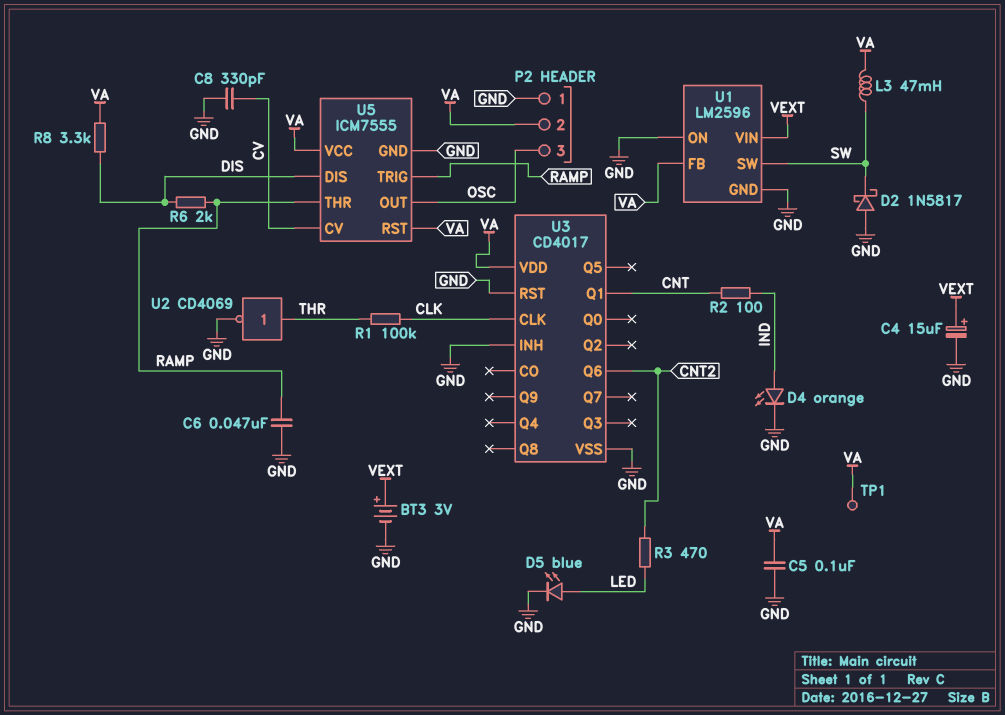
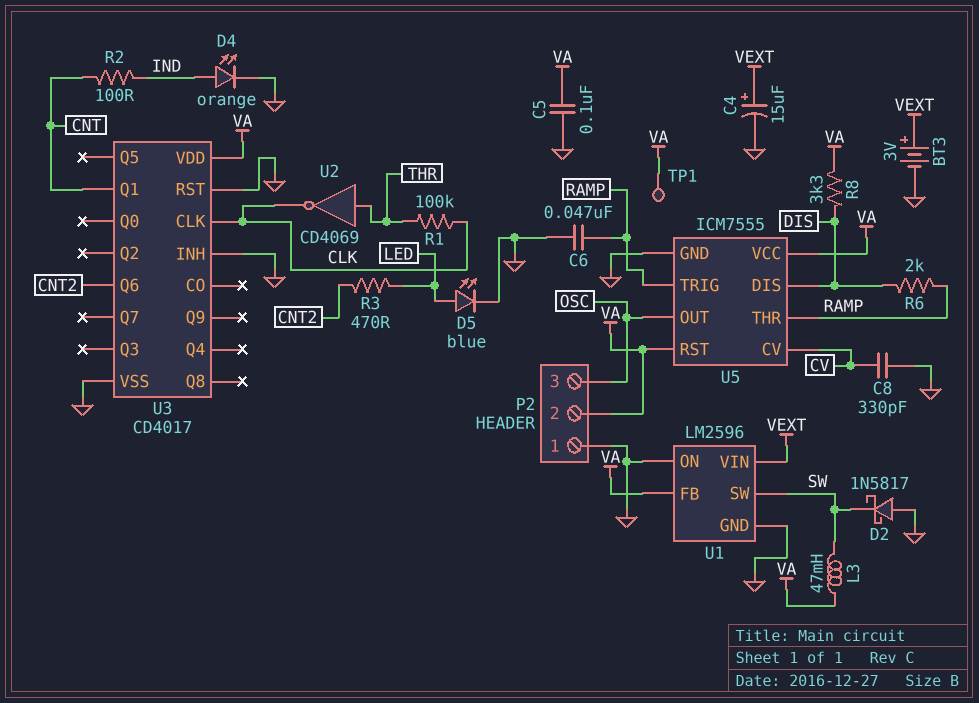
U2: NOT CD4069 (in THR, out GND) -> NOT CD4069 (in THR, out CLK)

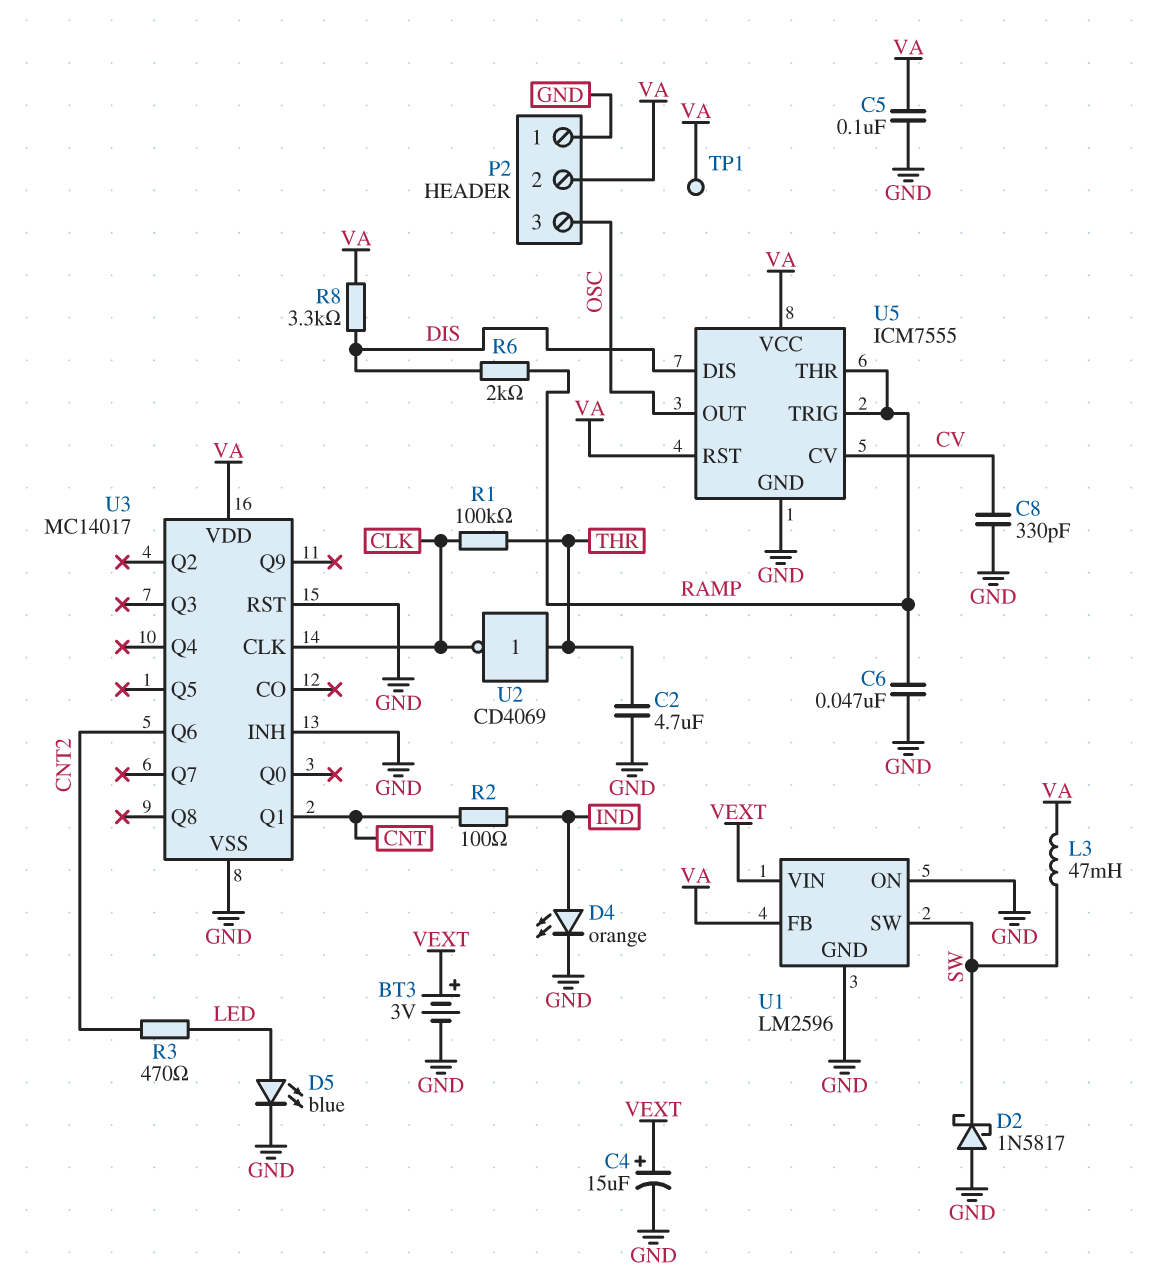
C2: none -> 4.7uF (GND, THR)
U3: CD4017 -> MC14017

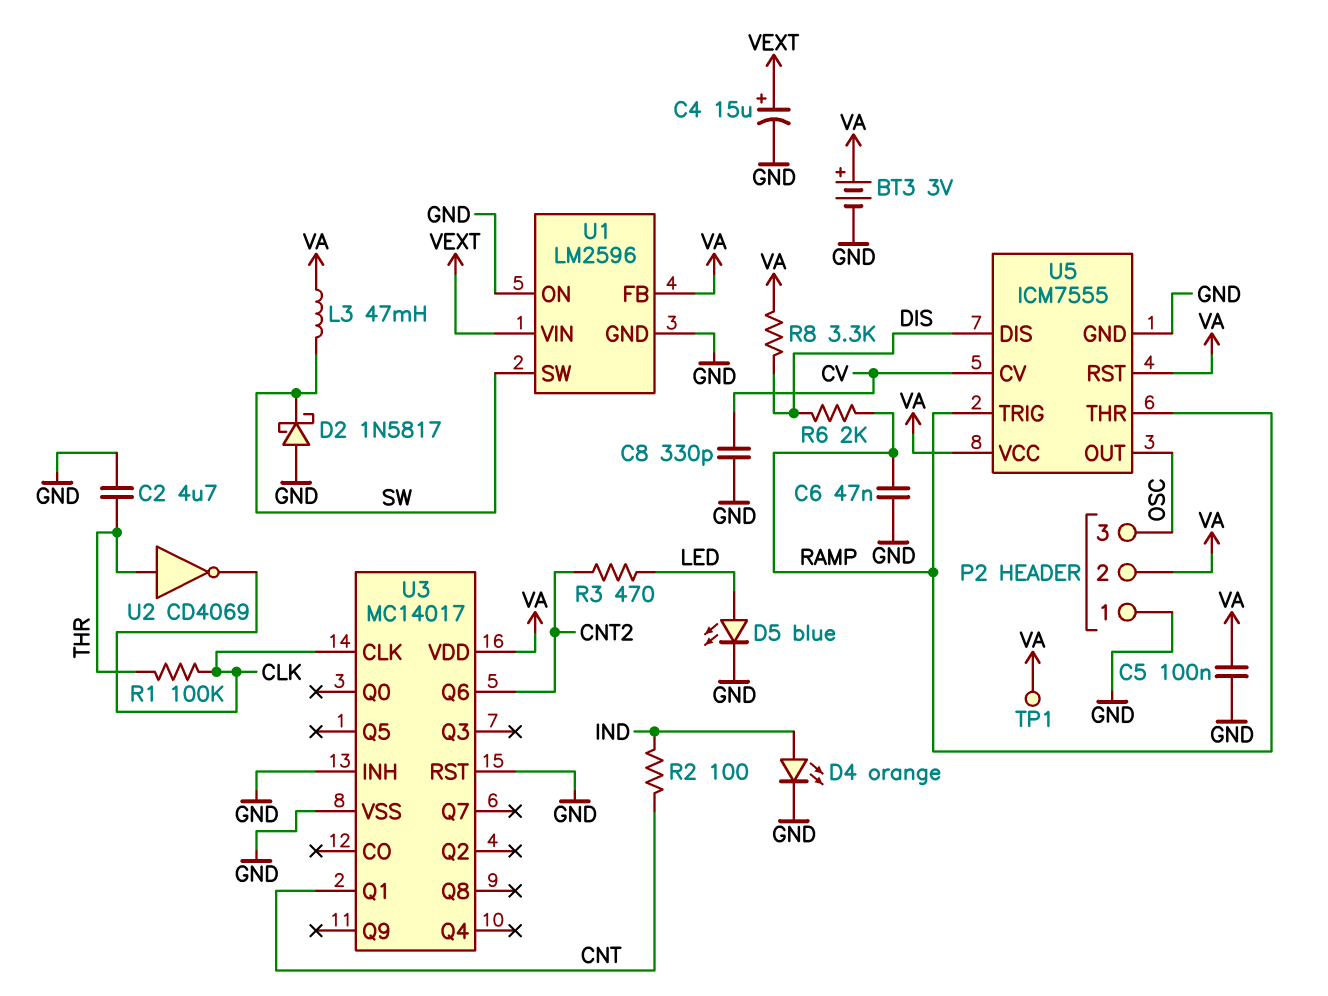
BT3: 3V (plus VEXT, minus GND) -> 3V (plus VA, minus GND)

